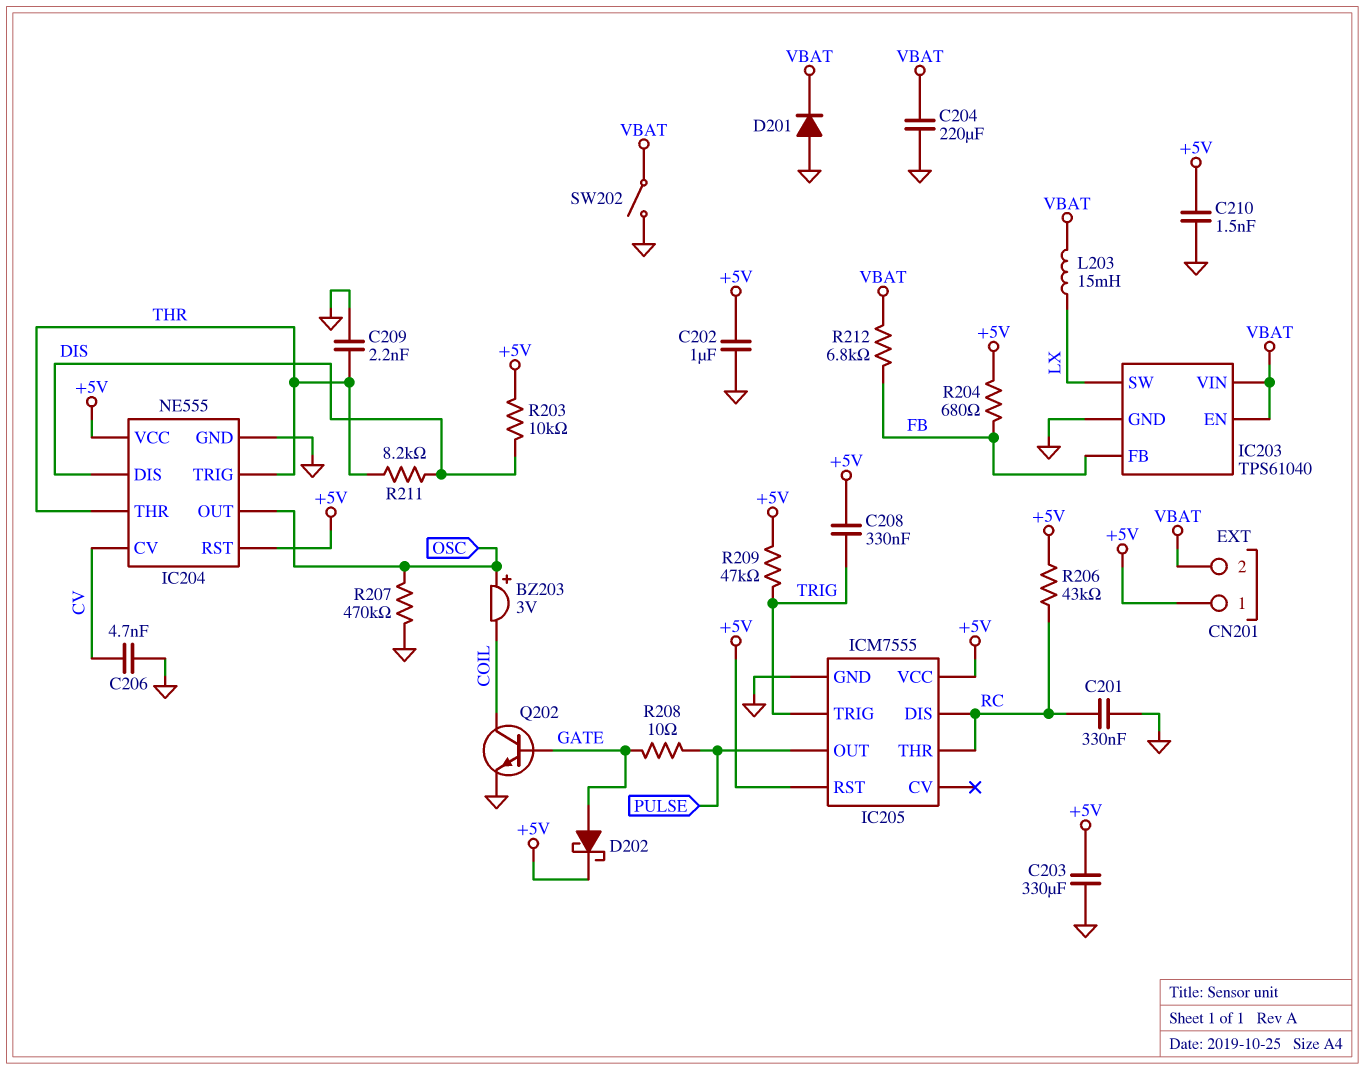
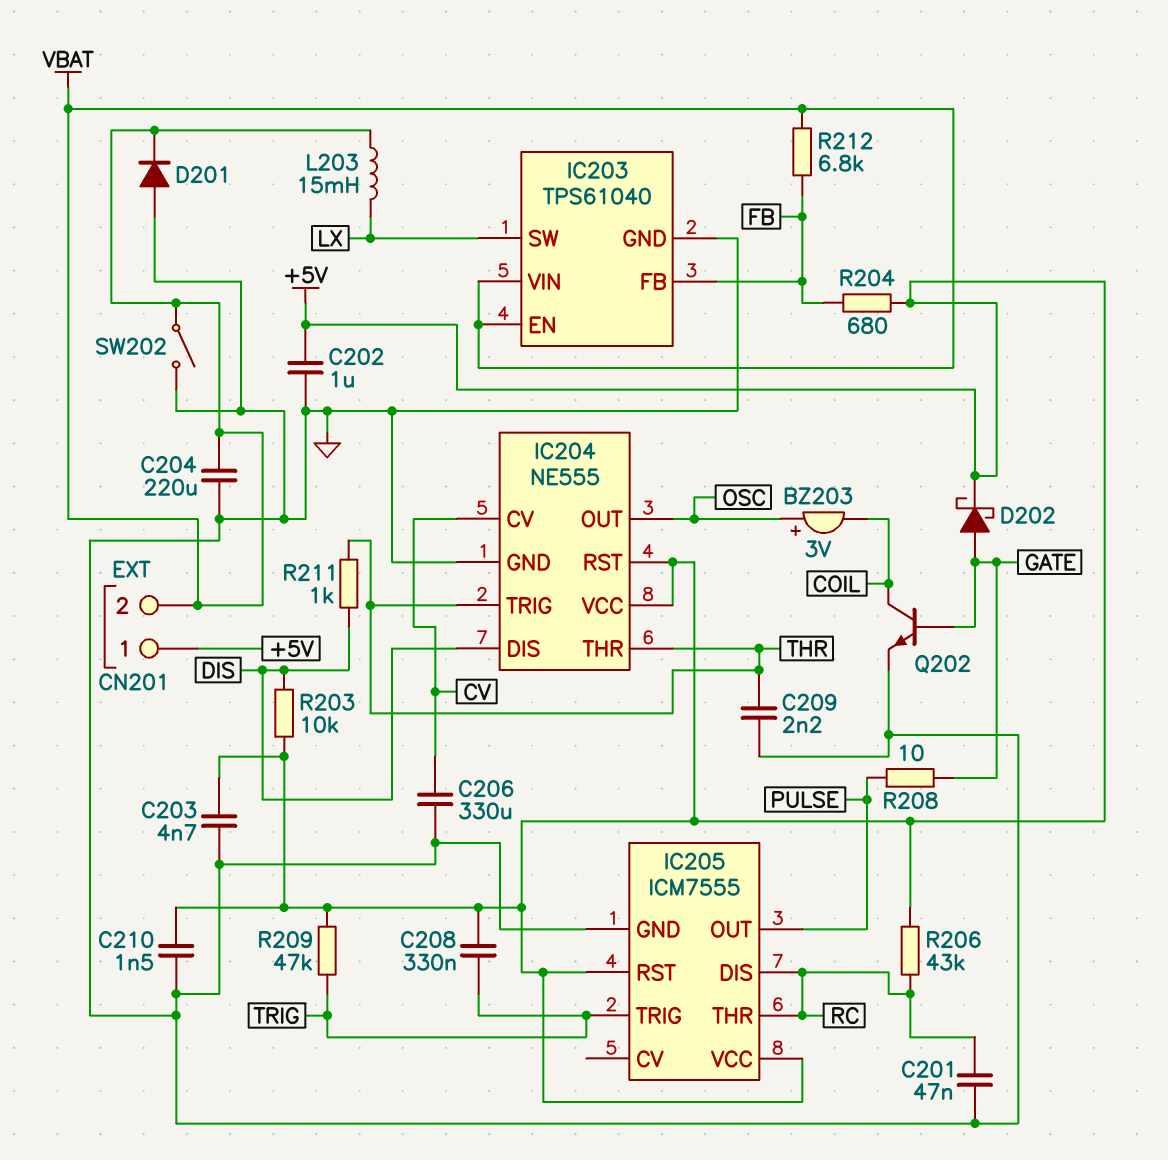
C201: 330nF (GND, RC) -> 47nF (GND, RC)
C203: 330uF (+5V, GND) -> 4.7nF (+5V, GND)
C206: 4.7nF (CV, GND) -> 330uF (CV, GND)
R207: 470k (GND, OSC) -> none
R211: 8.2k (DIS, THR) -> 1k (DIS, THR)

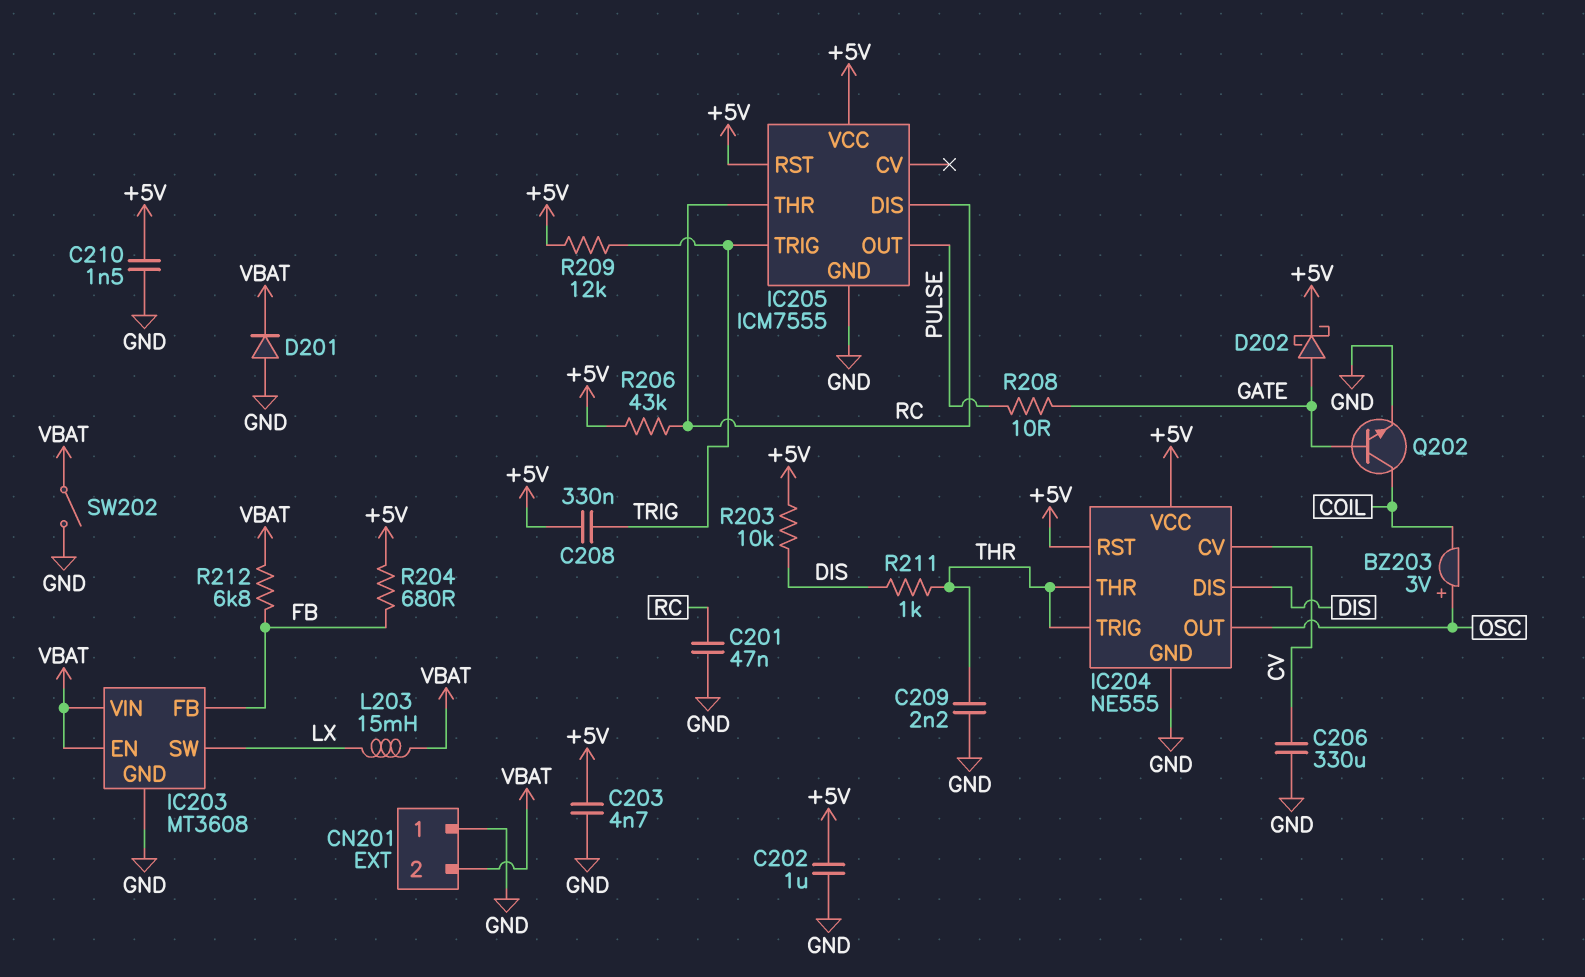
C204: 220uF (GND, VBAT) -> none
CN201 pin 1: +5V -> GND
IC203: TPS61040 -> MT3608
R209: 47k (+5V, TRIG) -> 12k (+5V, TRIG)

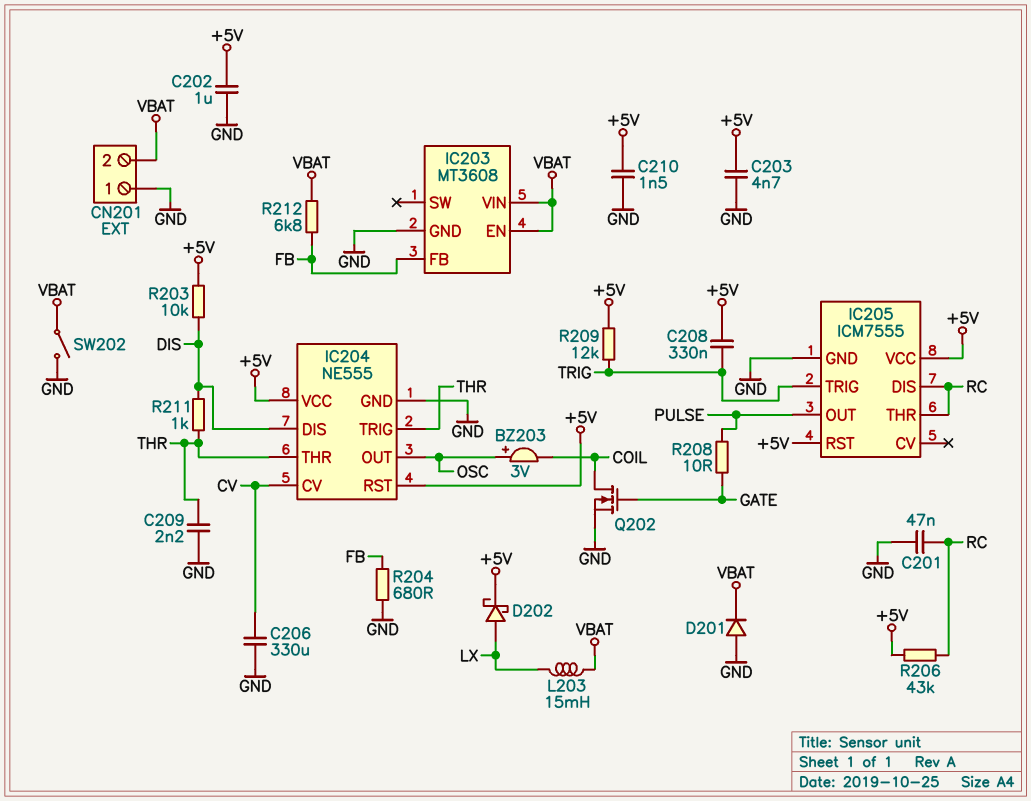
D202: schottky (A GATE, K +5V) -> schottky (A LX, K +5V)
IC203 pin SW: LX -> none
Q202: NPN (B GATE, C COIL, E GND) -> NMOS (G GATE, D COIL, S GND)
R204: 680 (+5V, FB) -> 680 (FB, GND)

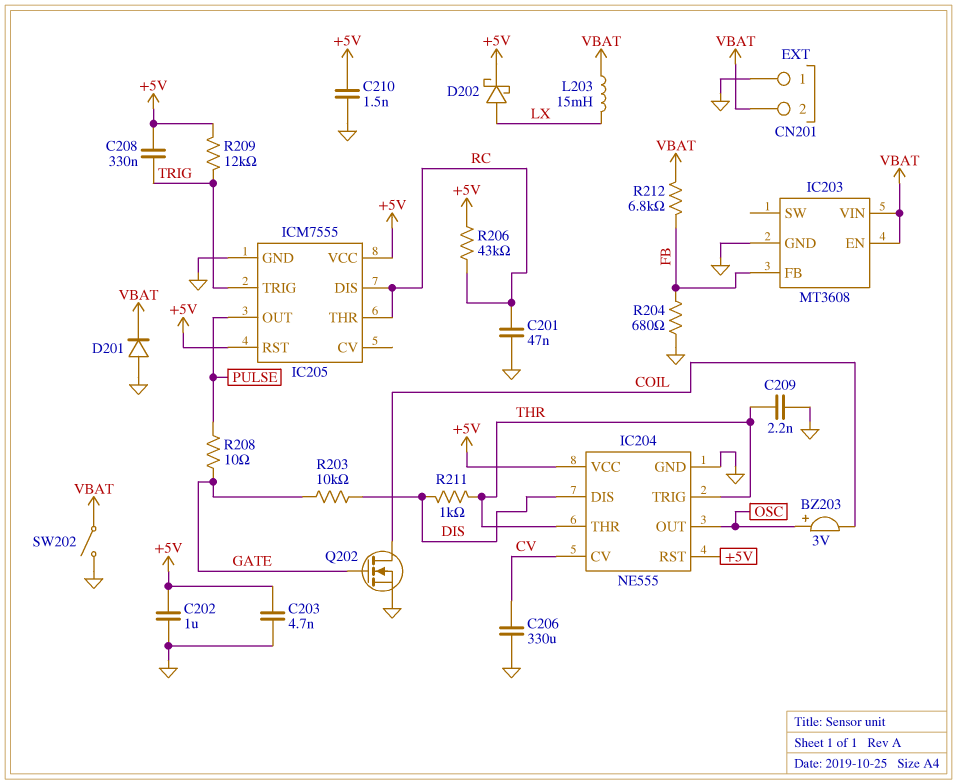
R203: 10k (+5V, DIS) -> 10k (DIS, GATE)

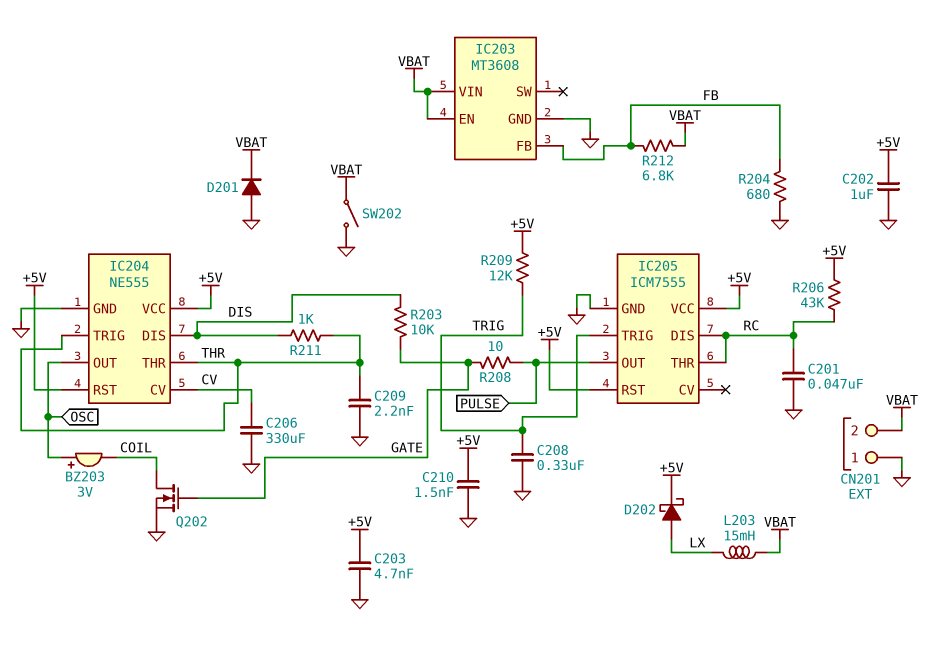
C208: 330nF (+5V, TRIG) -> 330nF (GND, TRIG)

